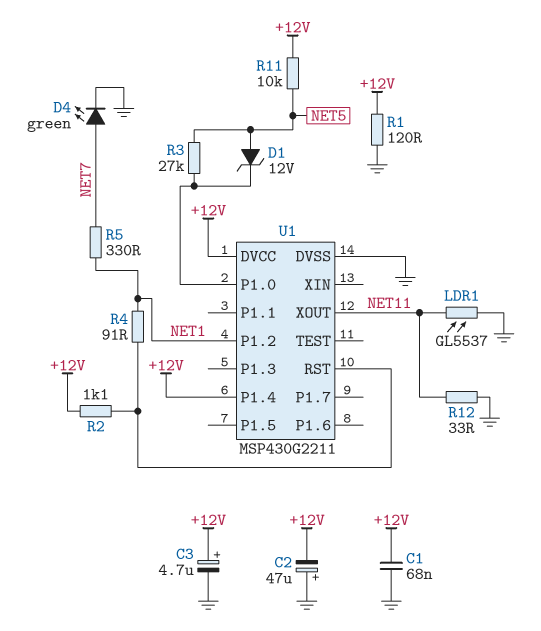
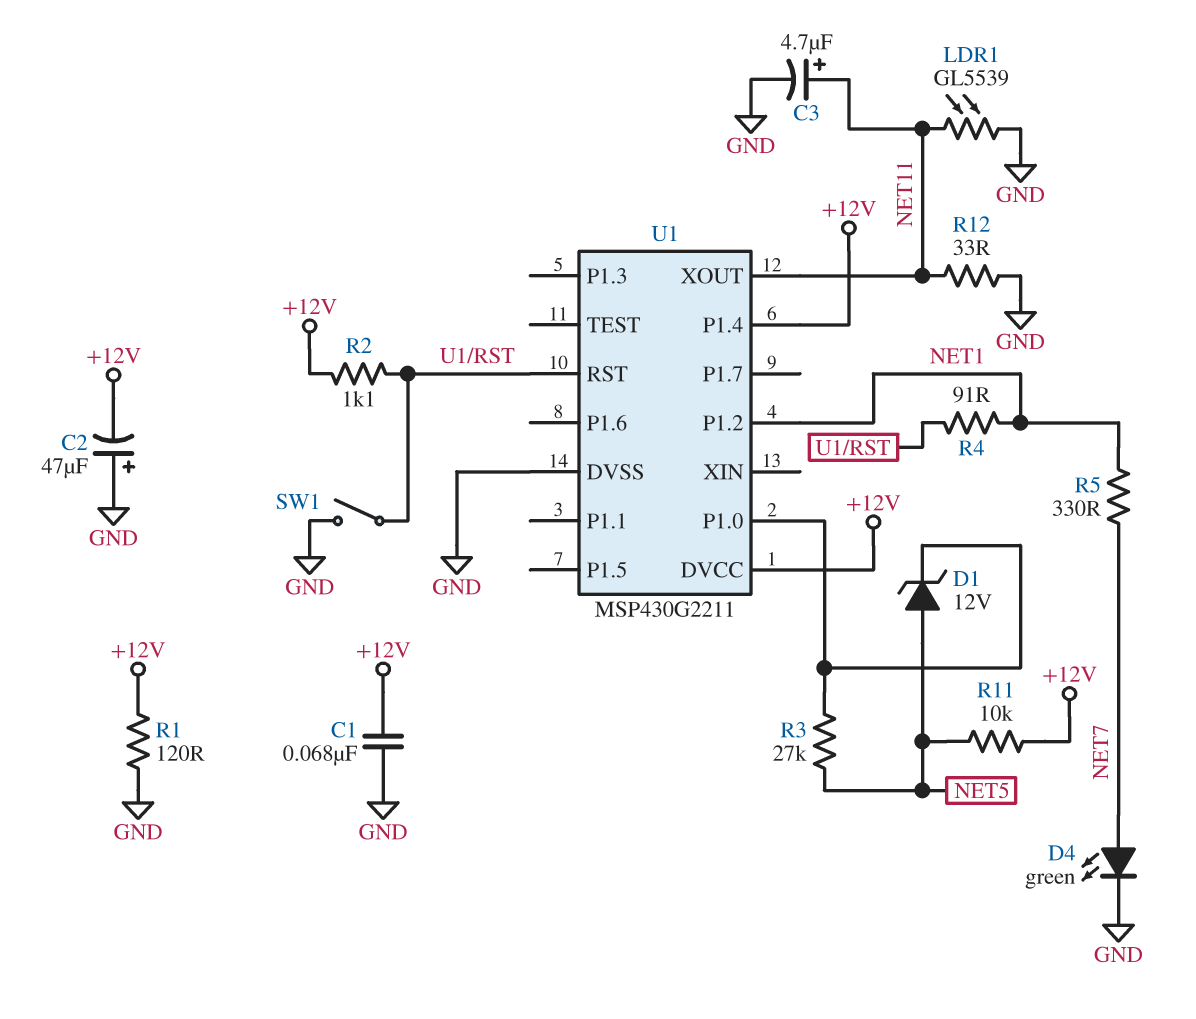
C3: 4.7uF (plus +12V, minus GND) -> 4.7uF (plus NET11, minus GND)
LDR1: GL5537 (GND, NET11) -> GL5539 (GND, NET11)
SW1: none -> switch (GND, U1/RST)

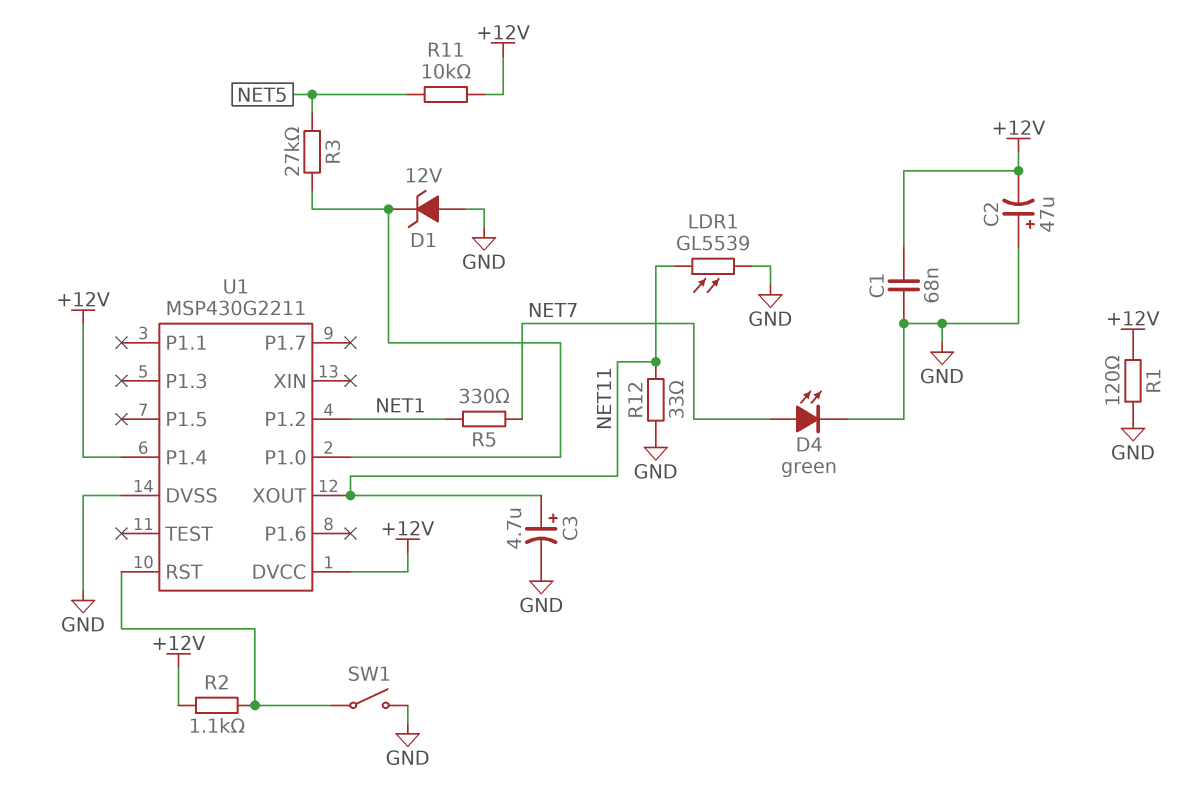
D1: zener 12V (A NET5, K U1/P1.0) -> zener 12V (A GND, K U1/P1.0)
R4: 91 (NET1, U1/RST) -> none

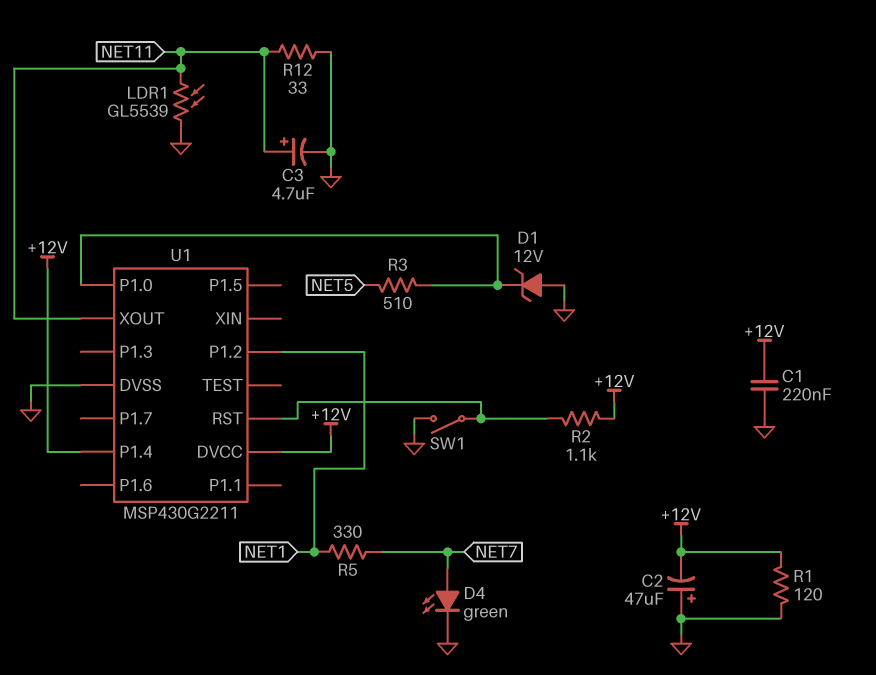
C1: 68nF (+12V, GND) -> 220nF (+12V, GND)
R3: 27k (NET5, U1/P1.0) -> 510 (NET5, U1/P1.0)
R11: 10k (+12V, NET5) -> none

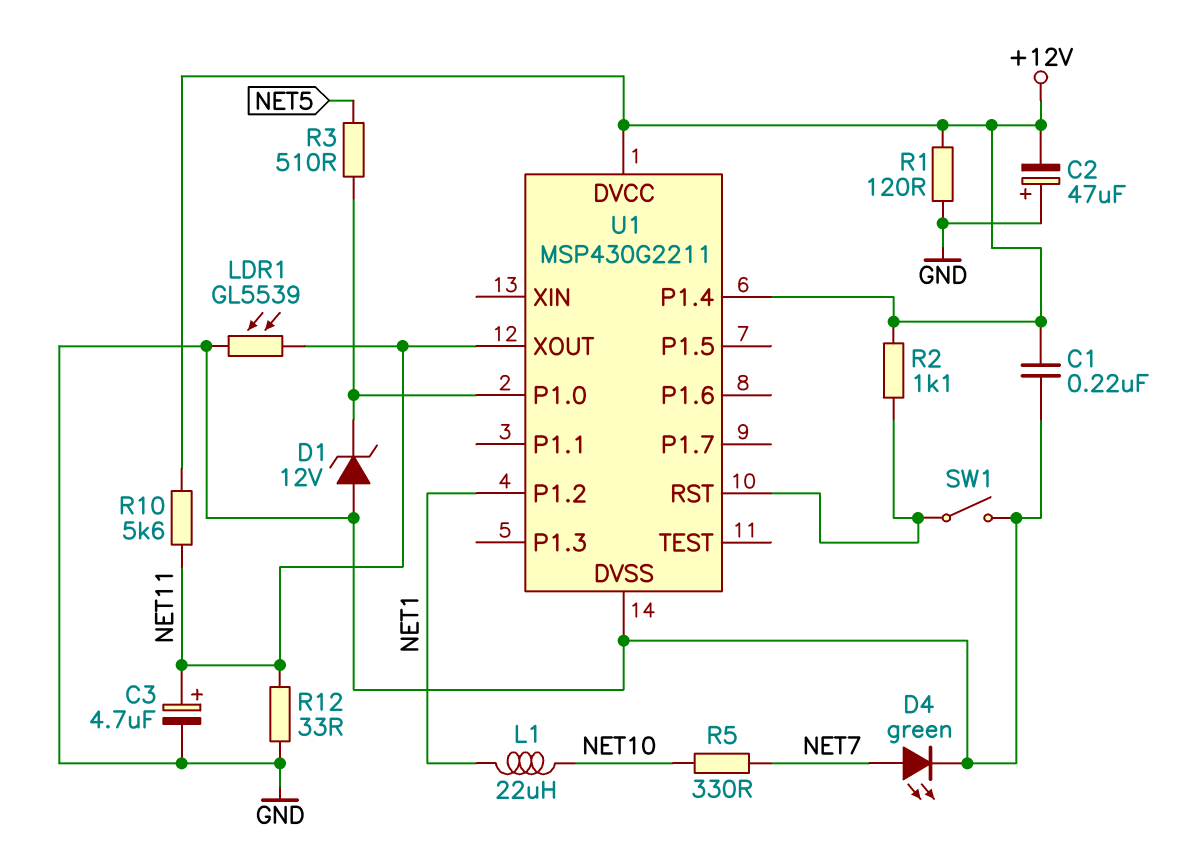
L1: none -> 22uH (NET1, NET10)
R5: 330 (NET1, NET7) -> 330 (NET7, NET10)
R10: none -> 5.6k (+12V, NET11)

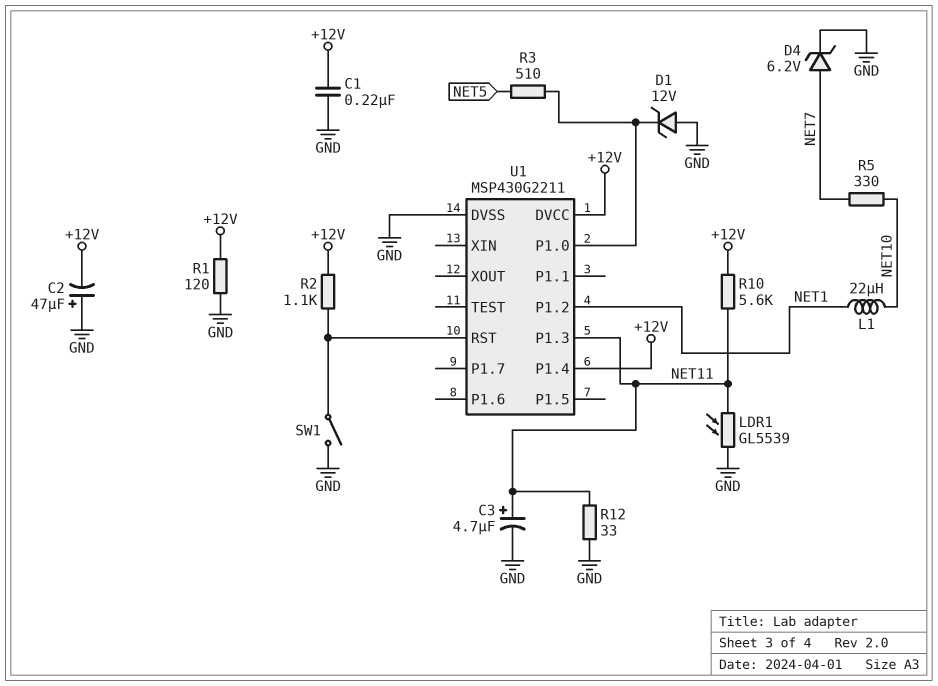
D4: LED green (A NET7, K GND) -> zener 6.2V (A NET7, K GND)
U1 pin P1.3: none -> NET11
U1 pin XOUT: NET11 -> none

